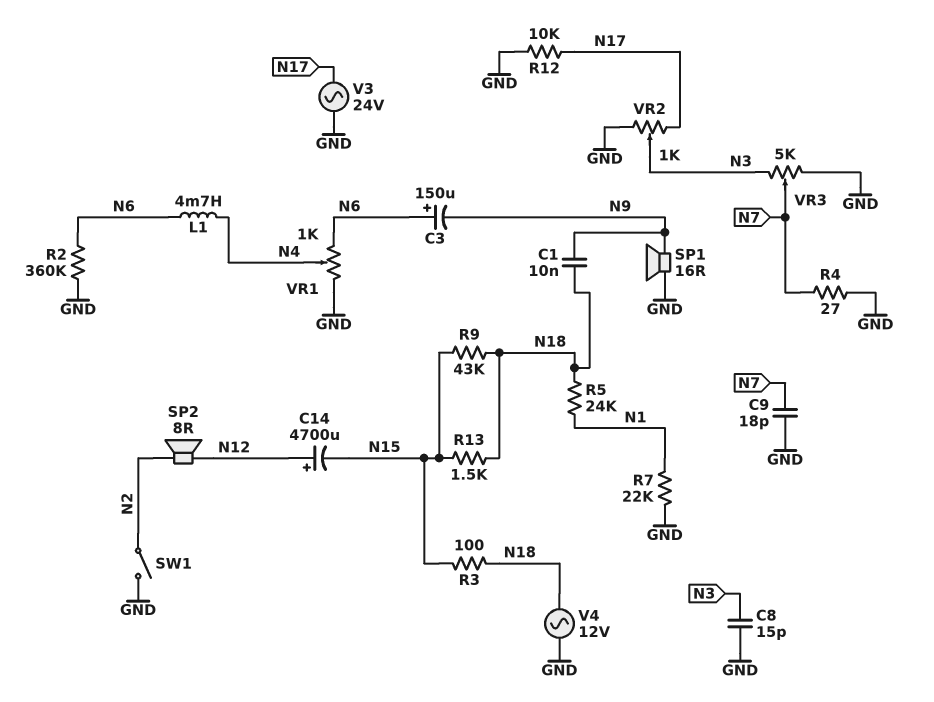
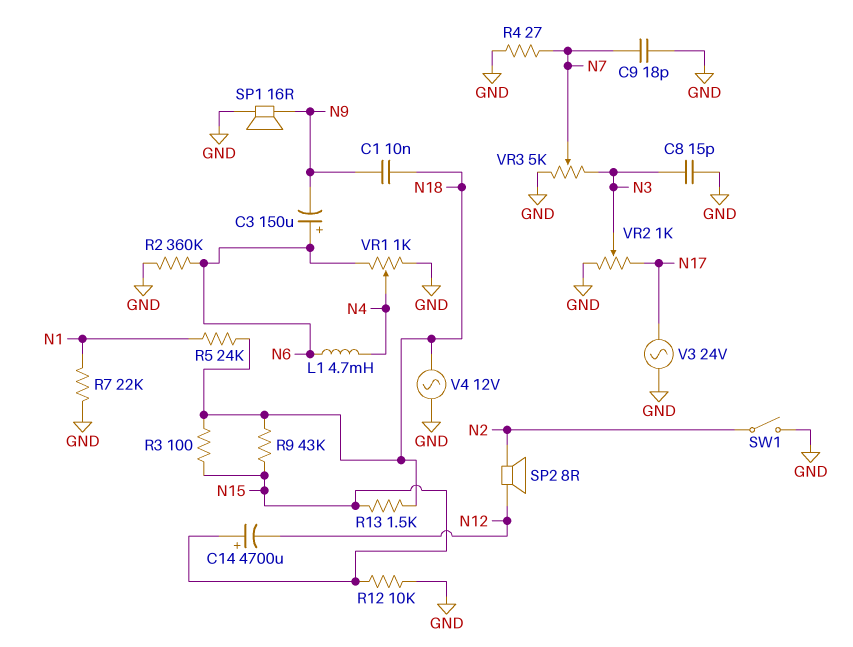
C14: 4700uF (plus N12, minus N15) -> 4700uF (plus N15, minus N12)
R12: 10k (GND, N17) -> 10k (GND, N15)

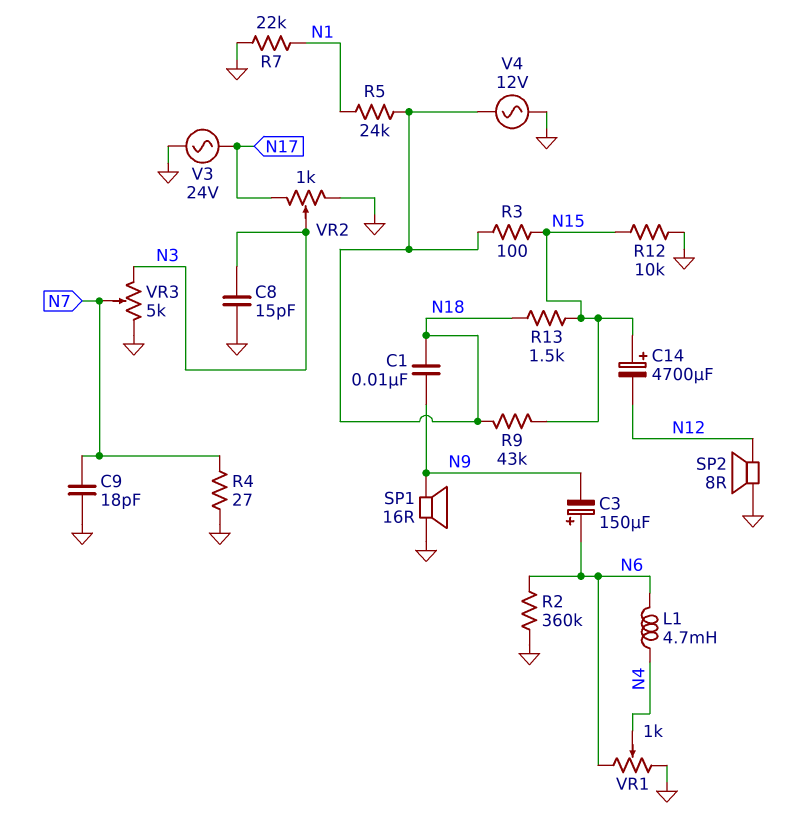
SP2: speaker 8R (N2, N12) -> speaker 8R (GND, N12)
SW1: switch (GND, N2) -> none

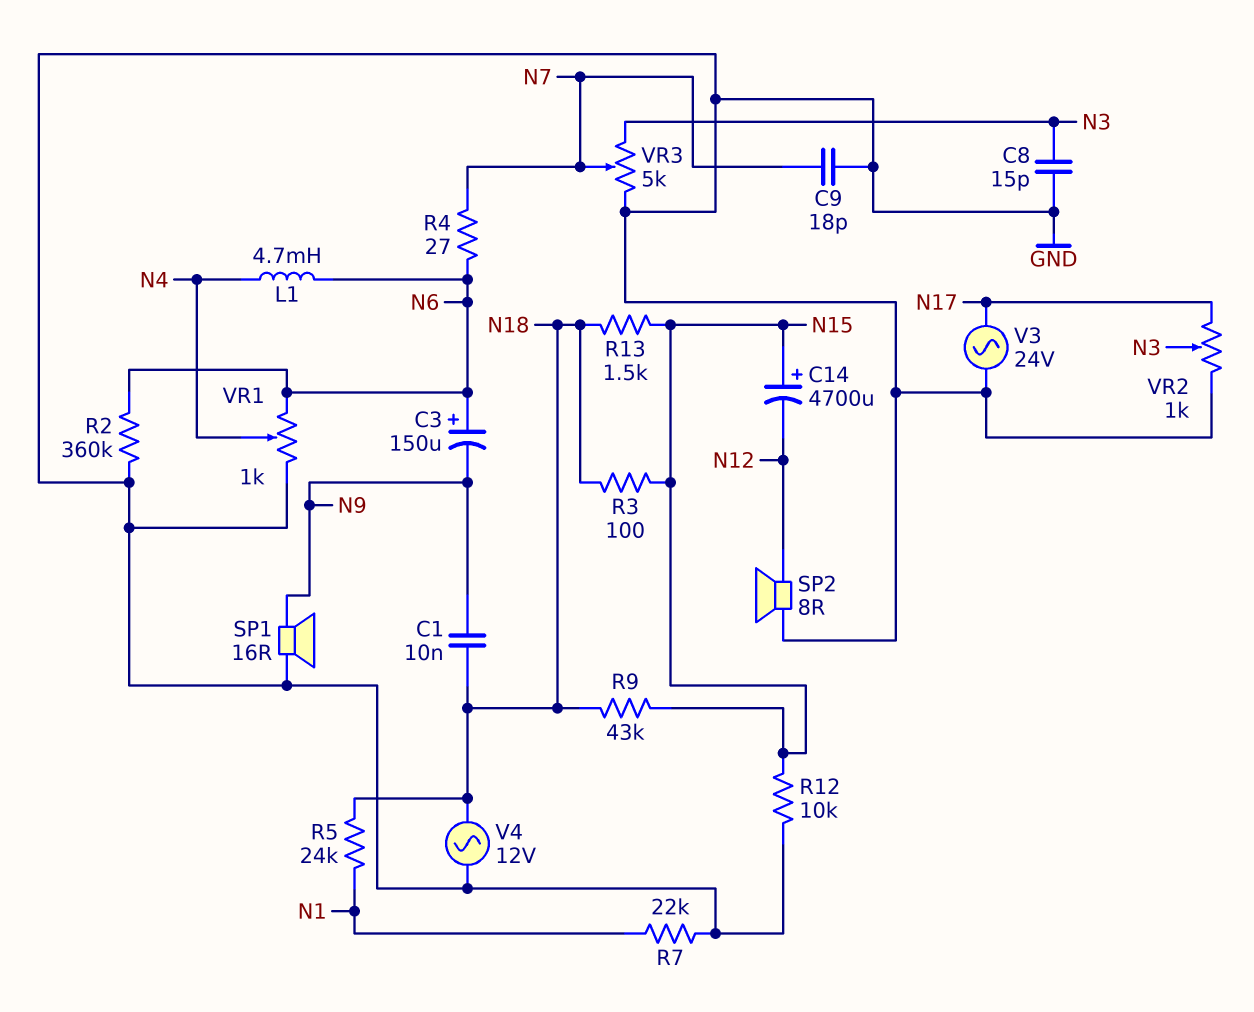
R4: 27 (GND, N7) -> 27 (N6, N7)

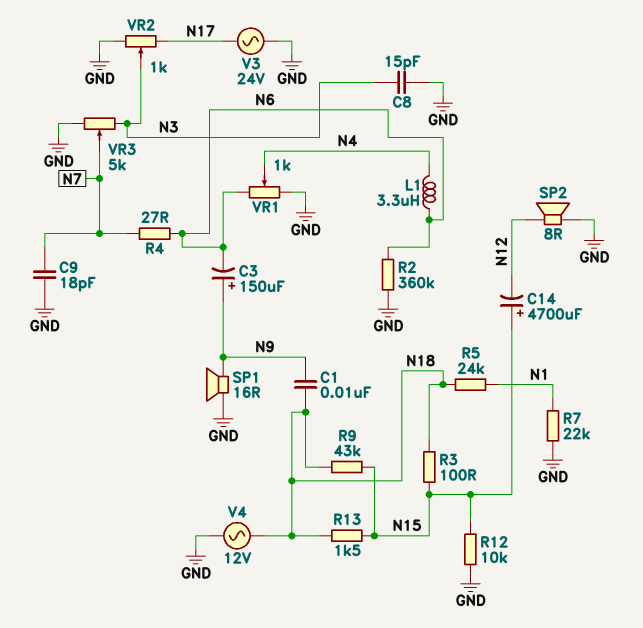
C3: 150uF (plus N6, minus N9) -> 150uF (plus N9, minus N6)
L1: 4.7mH (N4, N6) -> 3.3uH (N4, N6)

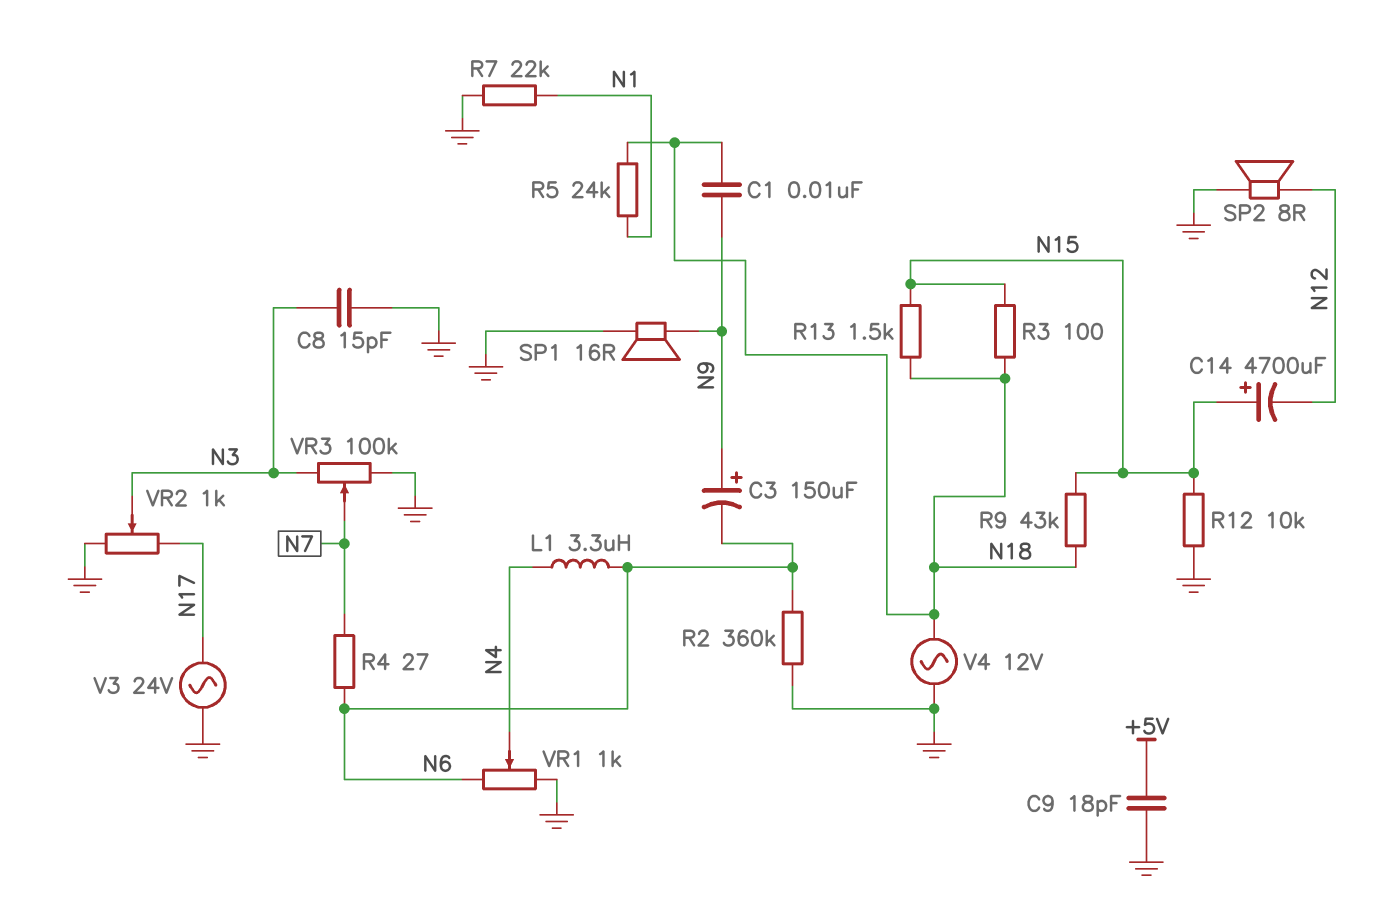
C9: 18pF (GND, N7) -> 18pF (+5V, GND)
VR3: 5k (GND, N3, wiper N7) -> 100k (GND, N3, wiper N7)

